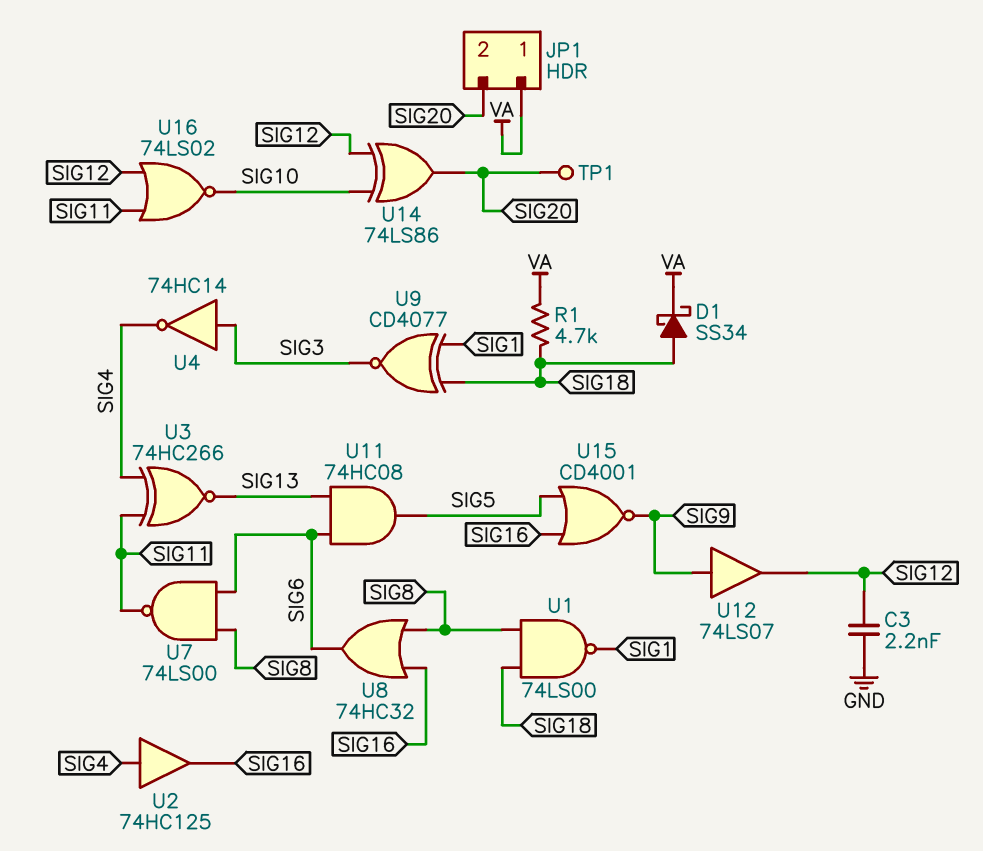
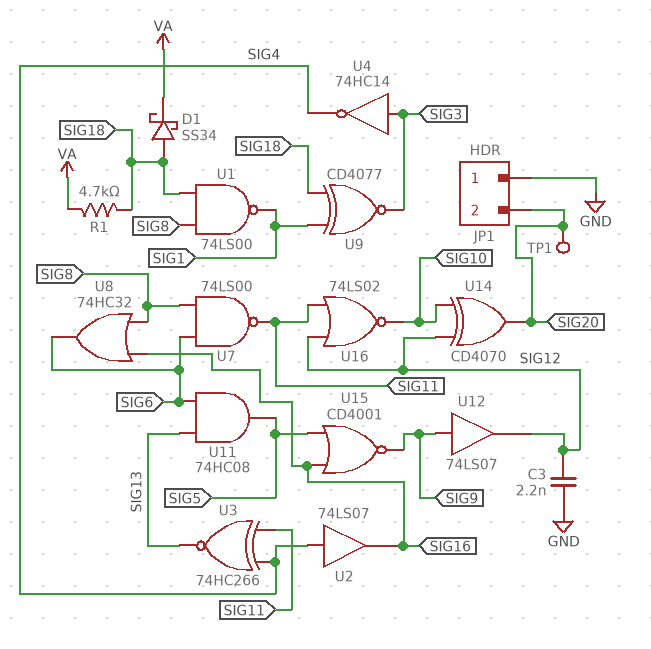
JP1 pin 1: VA -> GND
U2: buffer 74HC125 (in SIG4, out SIG16) -> buffer 74LS07 (in SIG4, out SIG16)
U14: XOR 74LS86 (in SIG10, in SIG12, out SIG20) -> XOR CD4070 (in SIG10, in SIG12, out SIG20)

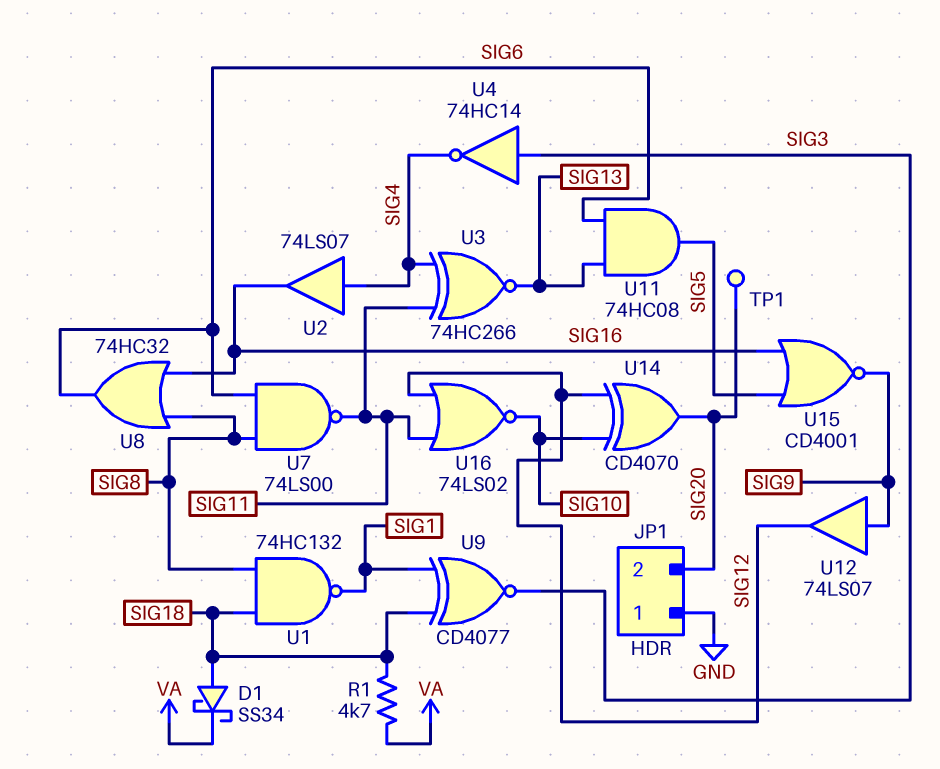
C3: 2.2nF (GND, SIG12) -> none
U1: NAND 74LS00 (in SIG8, in SIG18, out SIG1) -> NAND 74HC132 (in SIG8, in SIG18, out SIG1)

